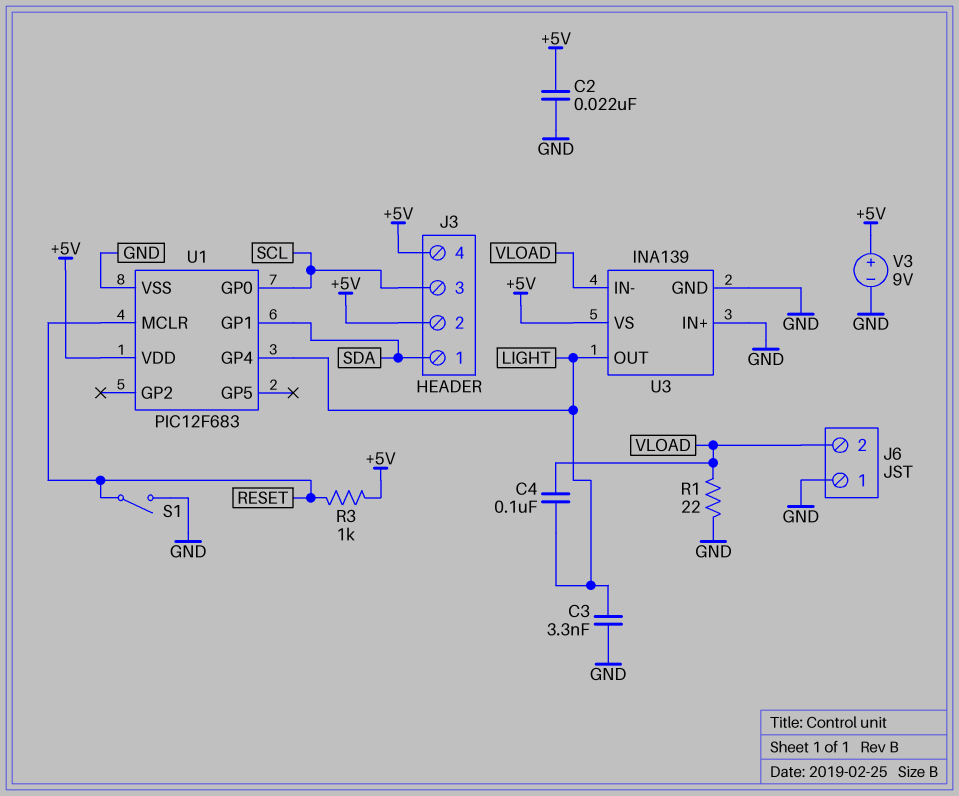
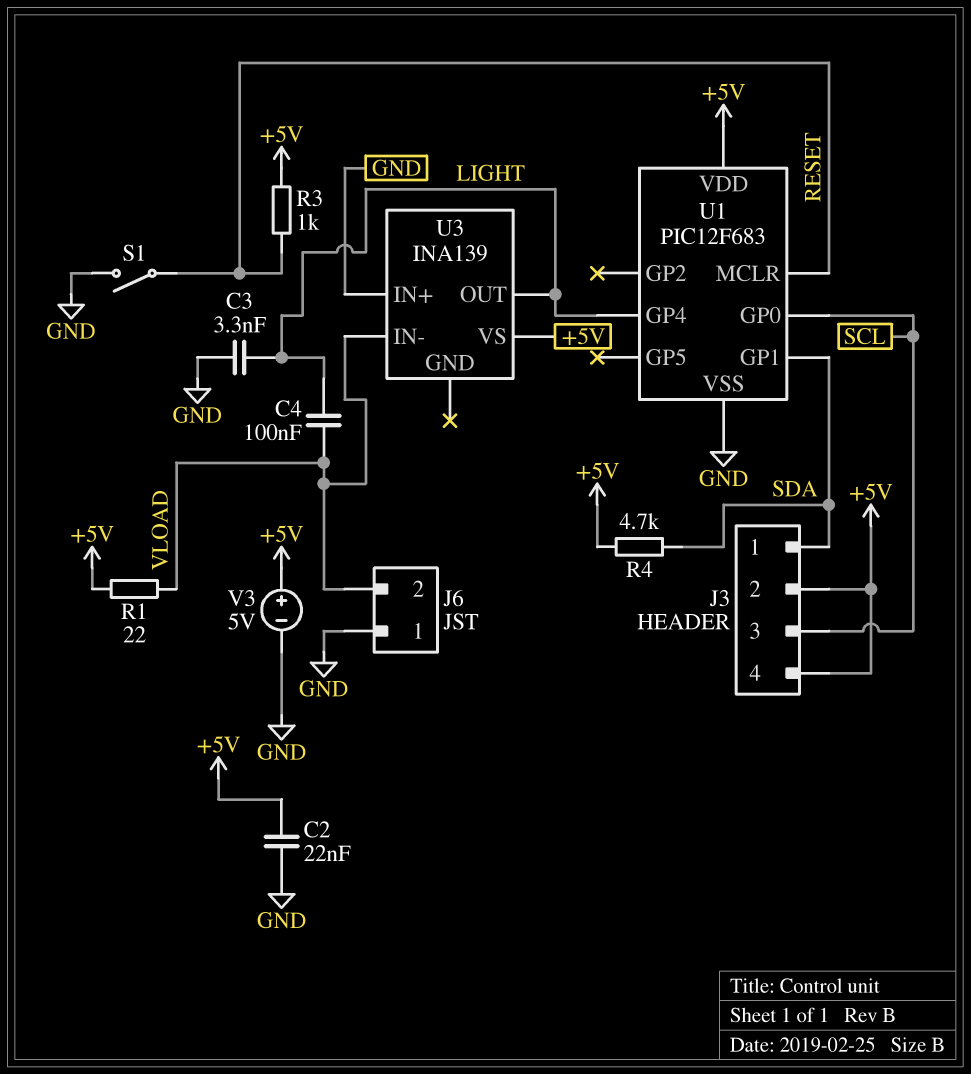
R1: 22 (GND, VLOAD) -> 22 (+5V, VLOAD)
R4: none -> 4.7k (+5V, SDA)
U3 pin GND: GND -> none
V3: 9V (plus +5V, minus GND) -> 5V (plus +5V, minus GND)

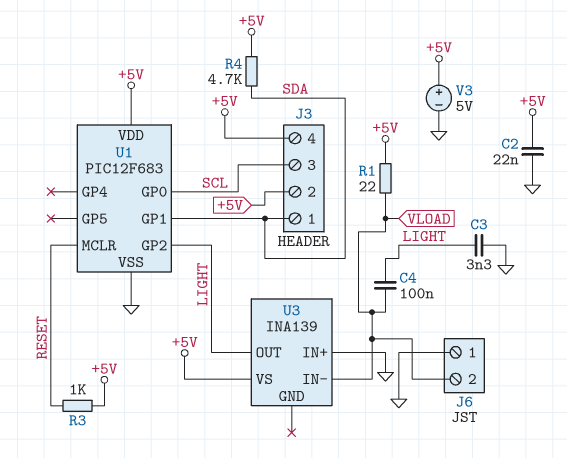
S1: switch (GND, RESET) -> none
U1 pin GP2: none -> LIGHT
U1 pin GP4: LIGHT -> none

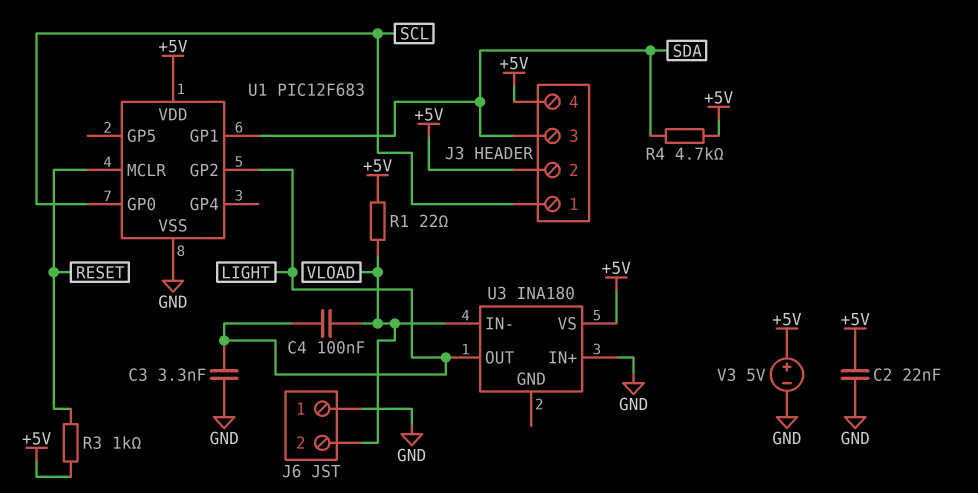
J3 pin 1: SDA -> SCL
J3 pin 3: SCL -> SDA
U3: INA139 -> INA180

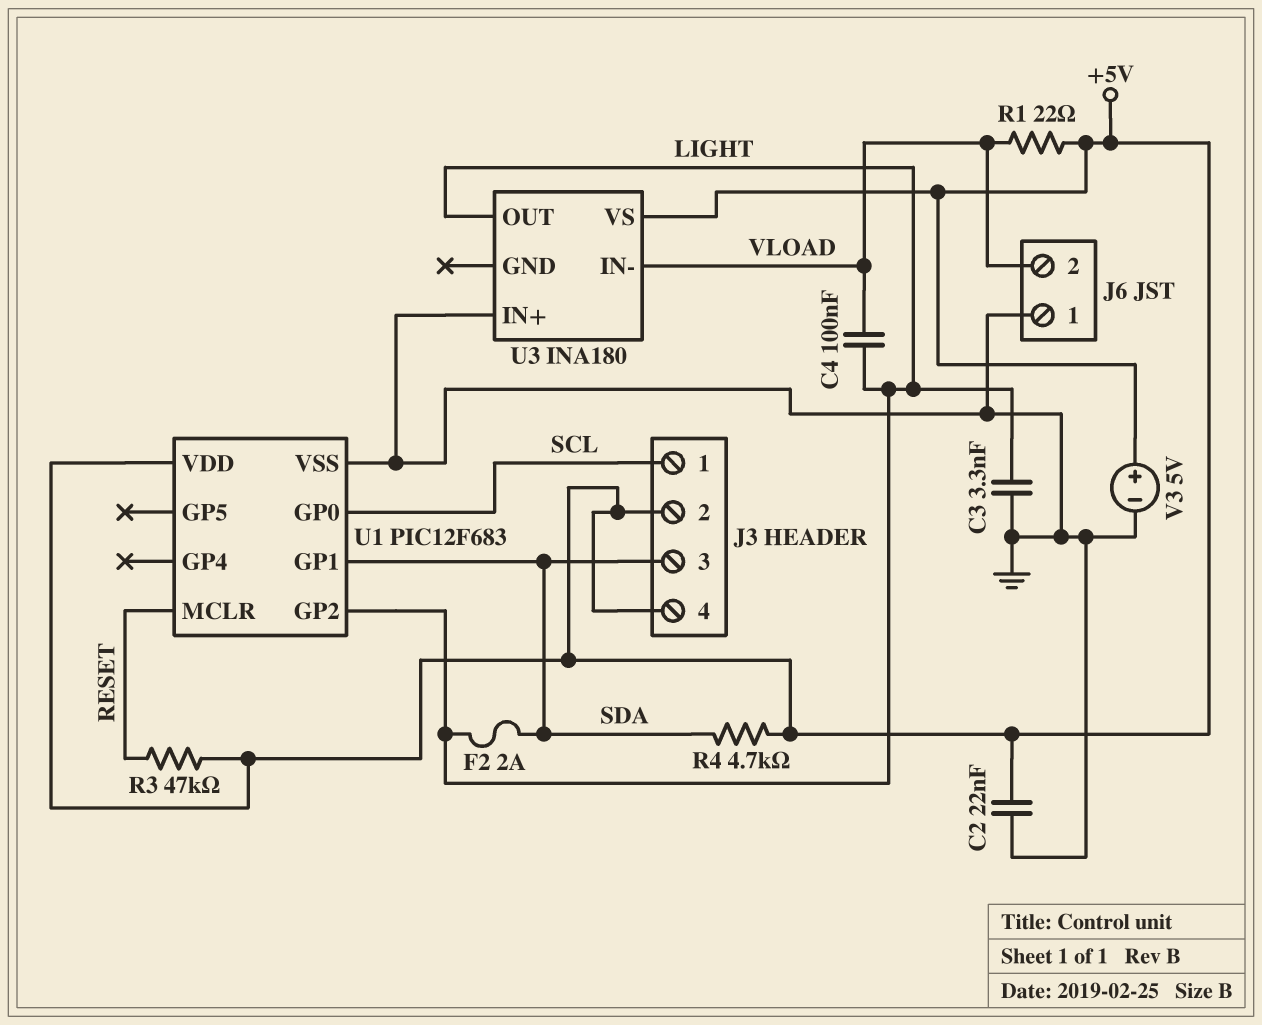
F2: none -> 2A (LIGHT, SDA)
R3: 1k (+5V, RESET) -> 47k (+5V, RESET)

